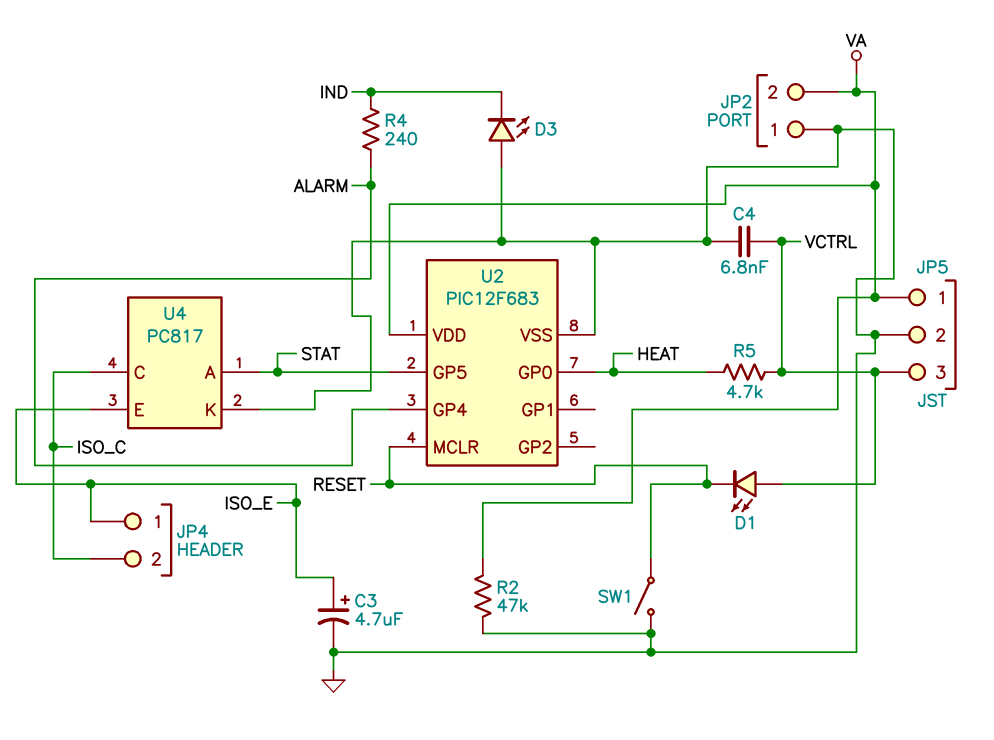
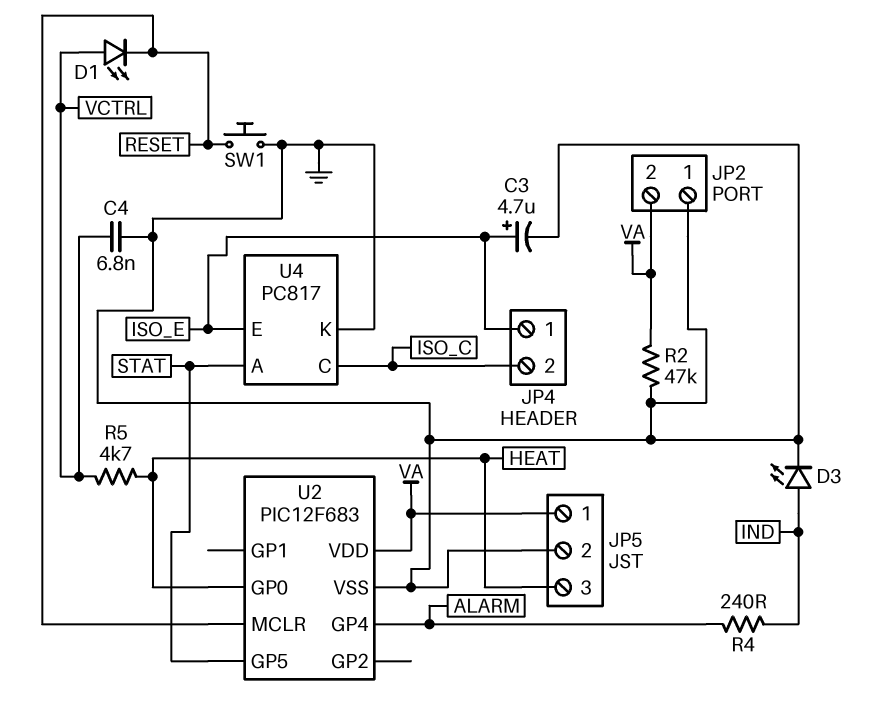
D3: LED (A GND, K IND) -> LED (A IND, K GND)
JP5 pin 3: VCTRL -> HEAT
SW1: switch (GND, RESET) -> button (GND, RESET)

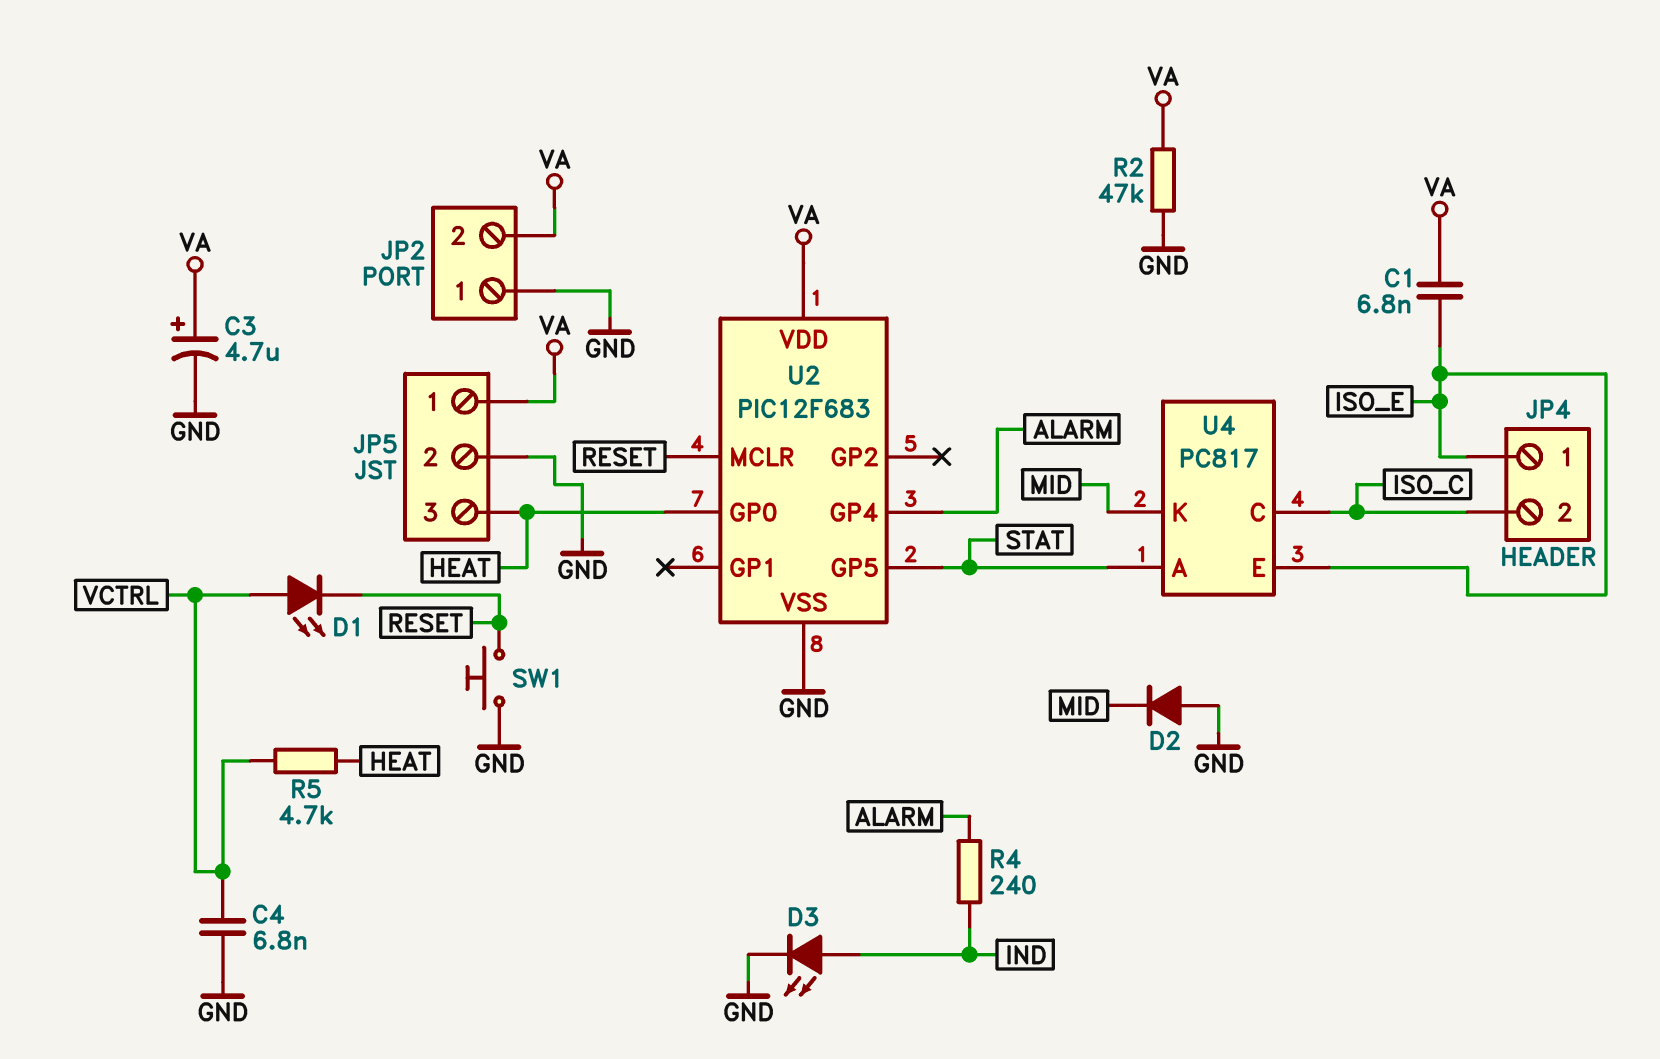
C1: none -> 6.8nF (ISO_E, VA)
C3: 4.7uF (plus ISO_E, minus GND) -> 4.7uF (plus VA, minus GND)
D2: none -> diode (A GND, K MID)
U4 pin K: GND -> MID

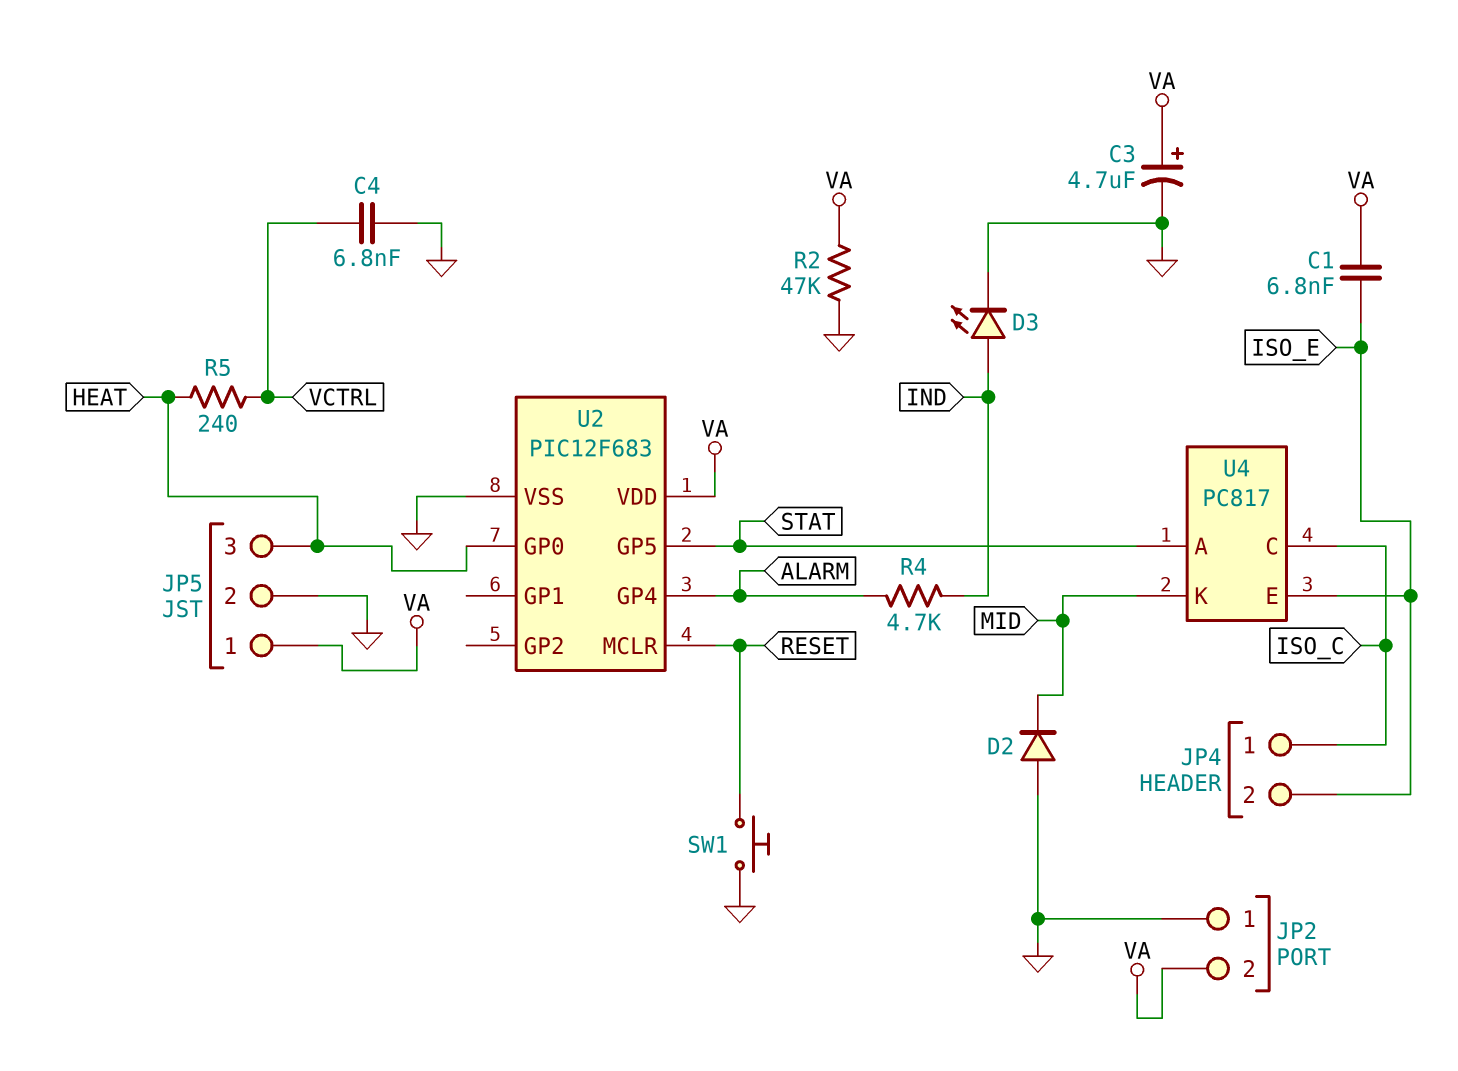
D1: LED (A VCTRL, K RESET) -> none
JP4 pin 1: ISO_E -> ISO_C
JP4 pin 2: ISO_C -> ISO_E
R4: 240 (ALARM, IND) -> 4.7k (ALARM, IND)
R5: 4.7k (HEAT, VCTRL) -> 240 (HEAT, VCTRL)

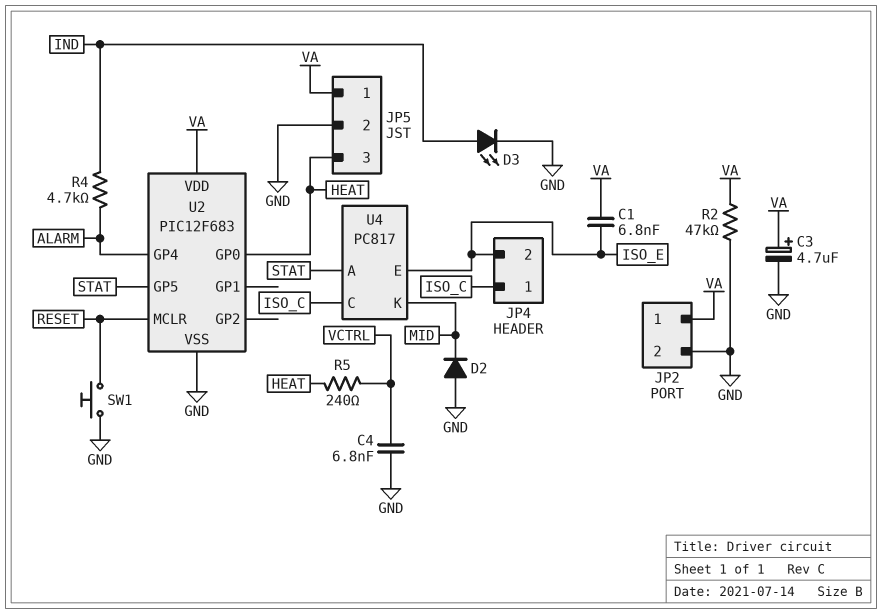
JP2 pin 1: GND -> VA
JP2 pin 2: VA -> GND

